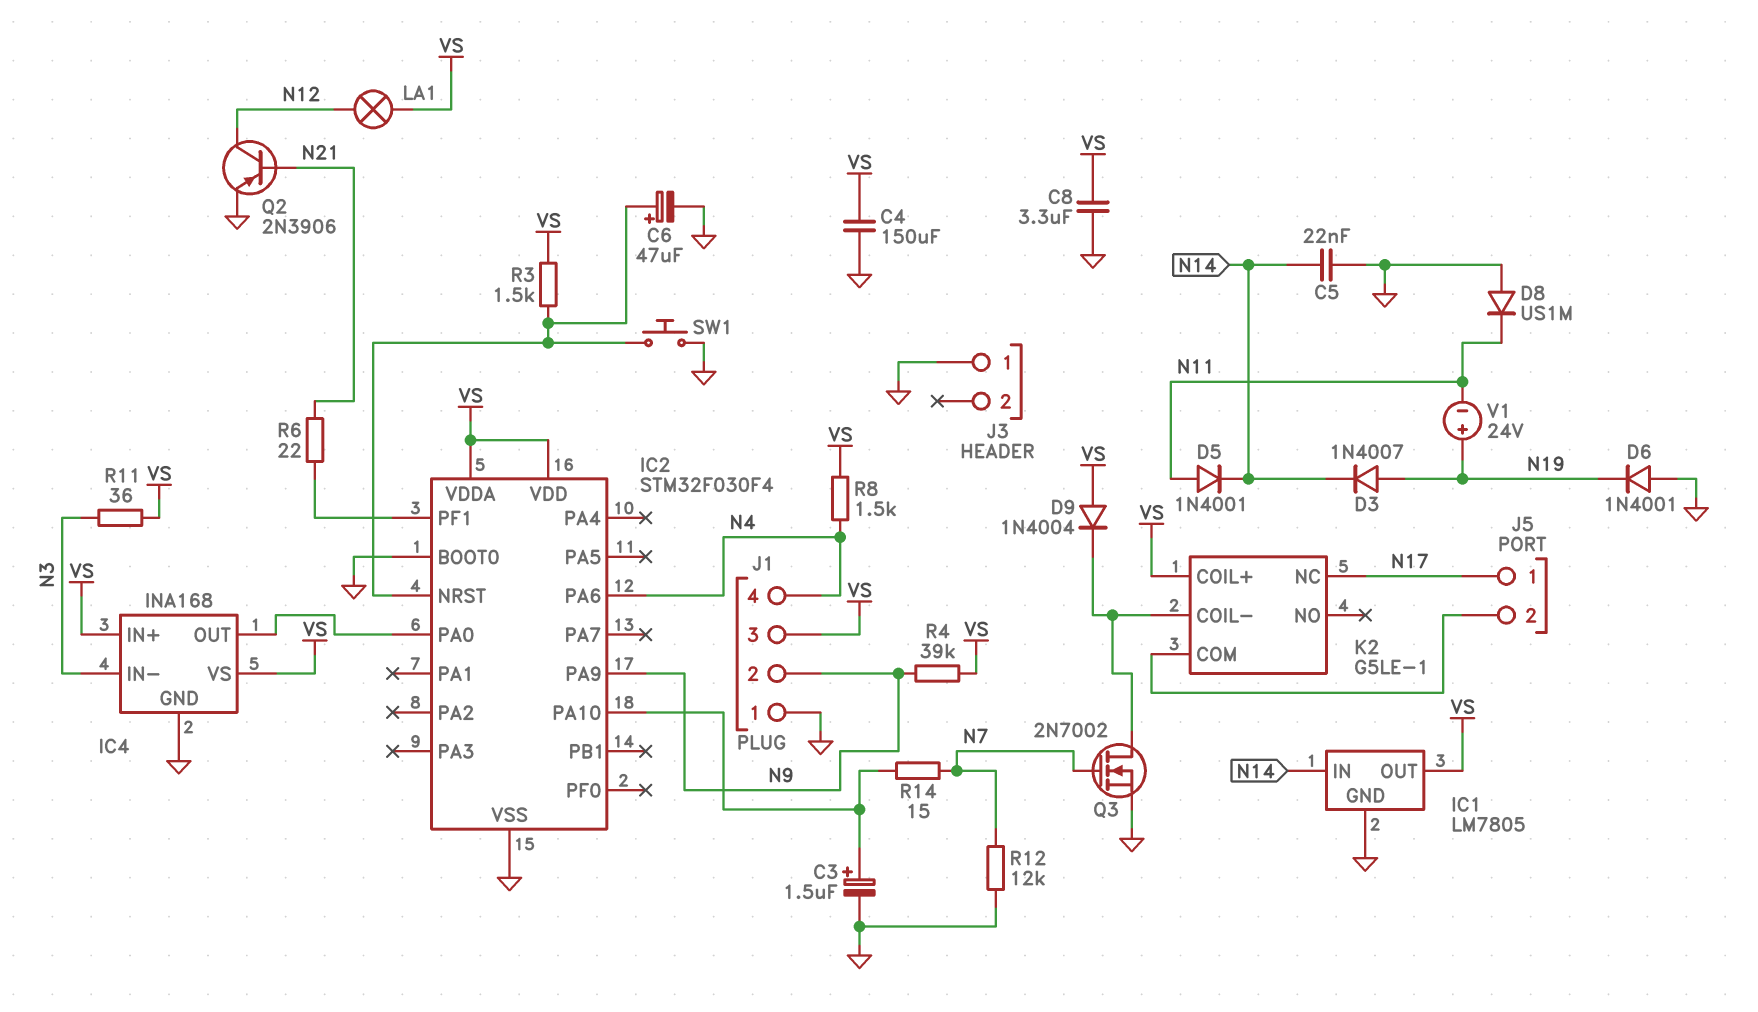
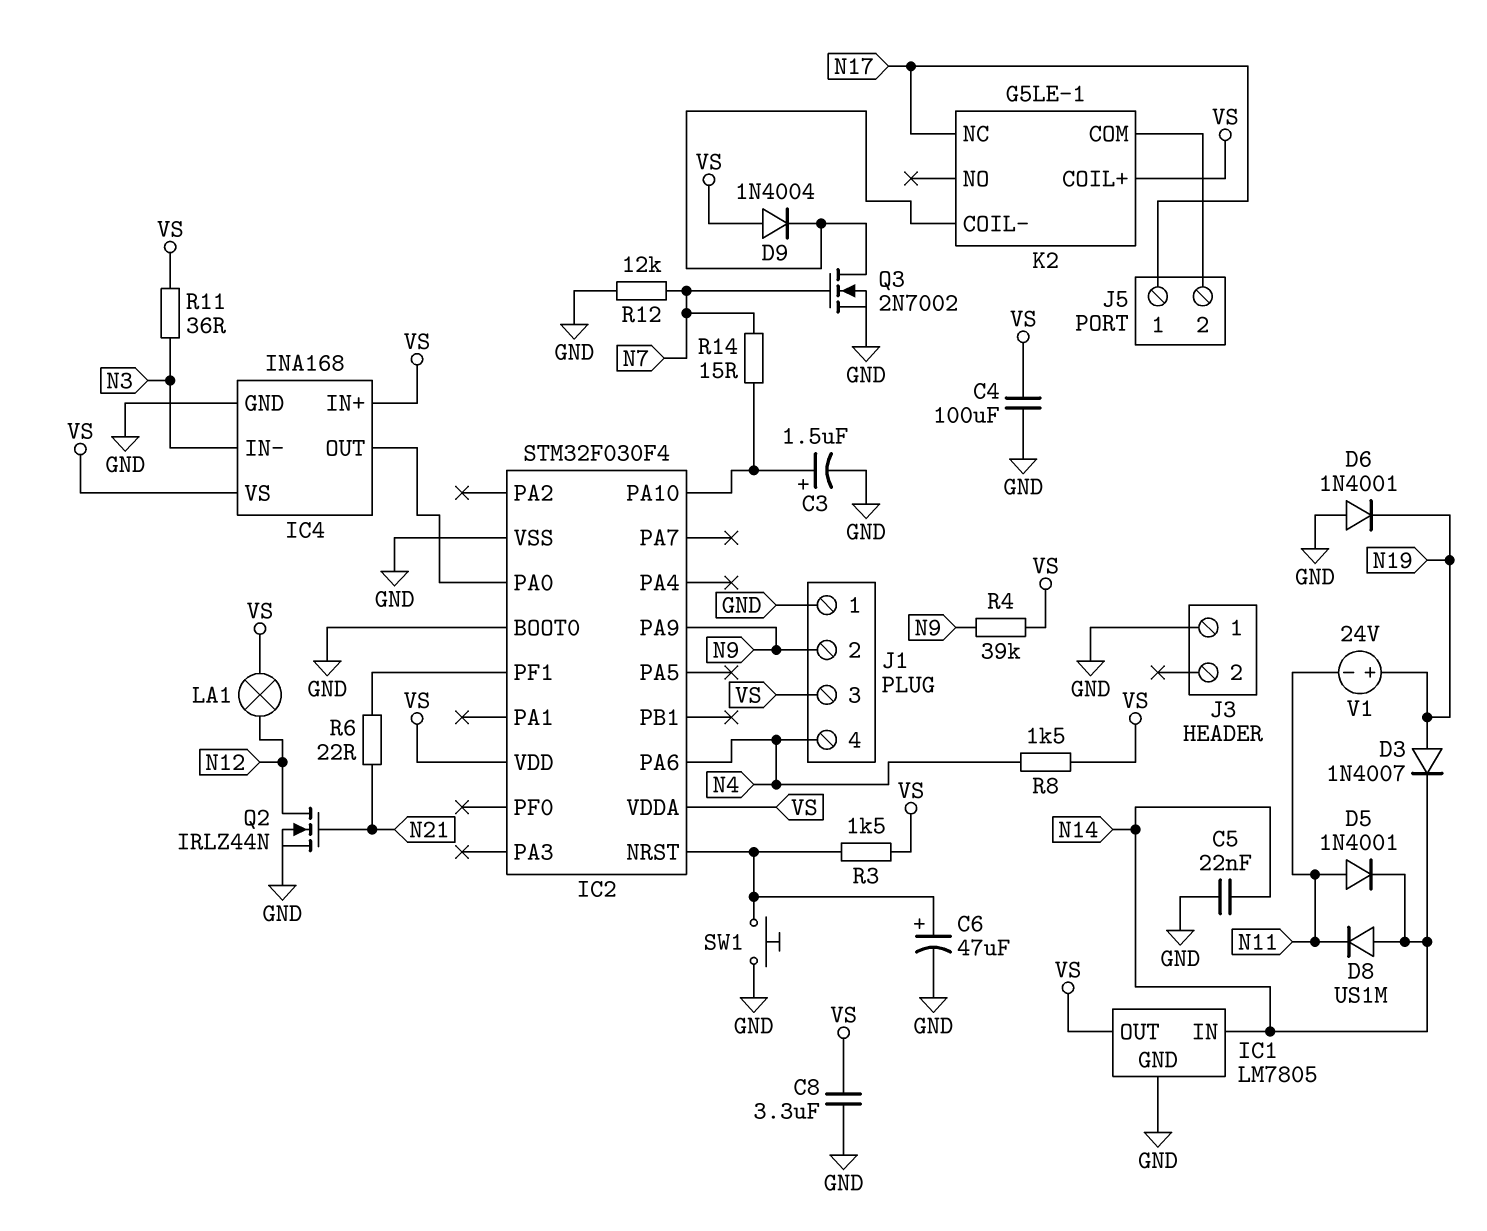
C4: 150uF (GND, VS) -> 100uF (GND, VS)
D8: diode US1M (A GND, K N11) -> diode US1M (A N14, K N11)
Q2: PNP 2N3906 (B N21, C N12, E GND) -> NMOS IRLZ44N (G N21, D N12, S GND)

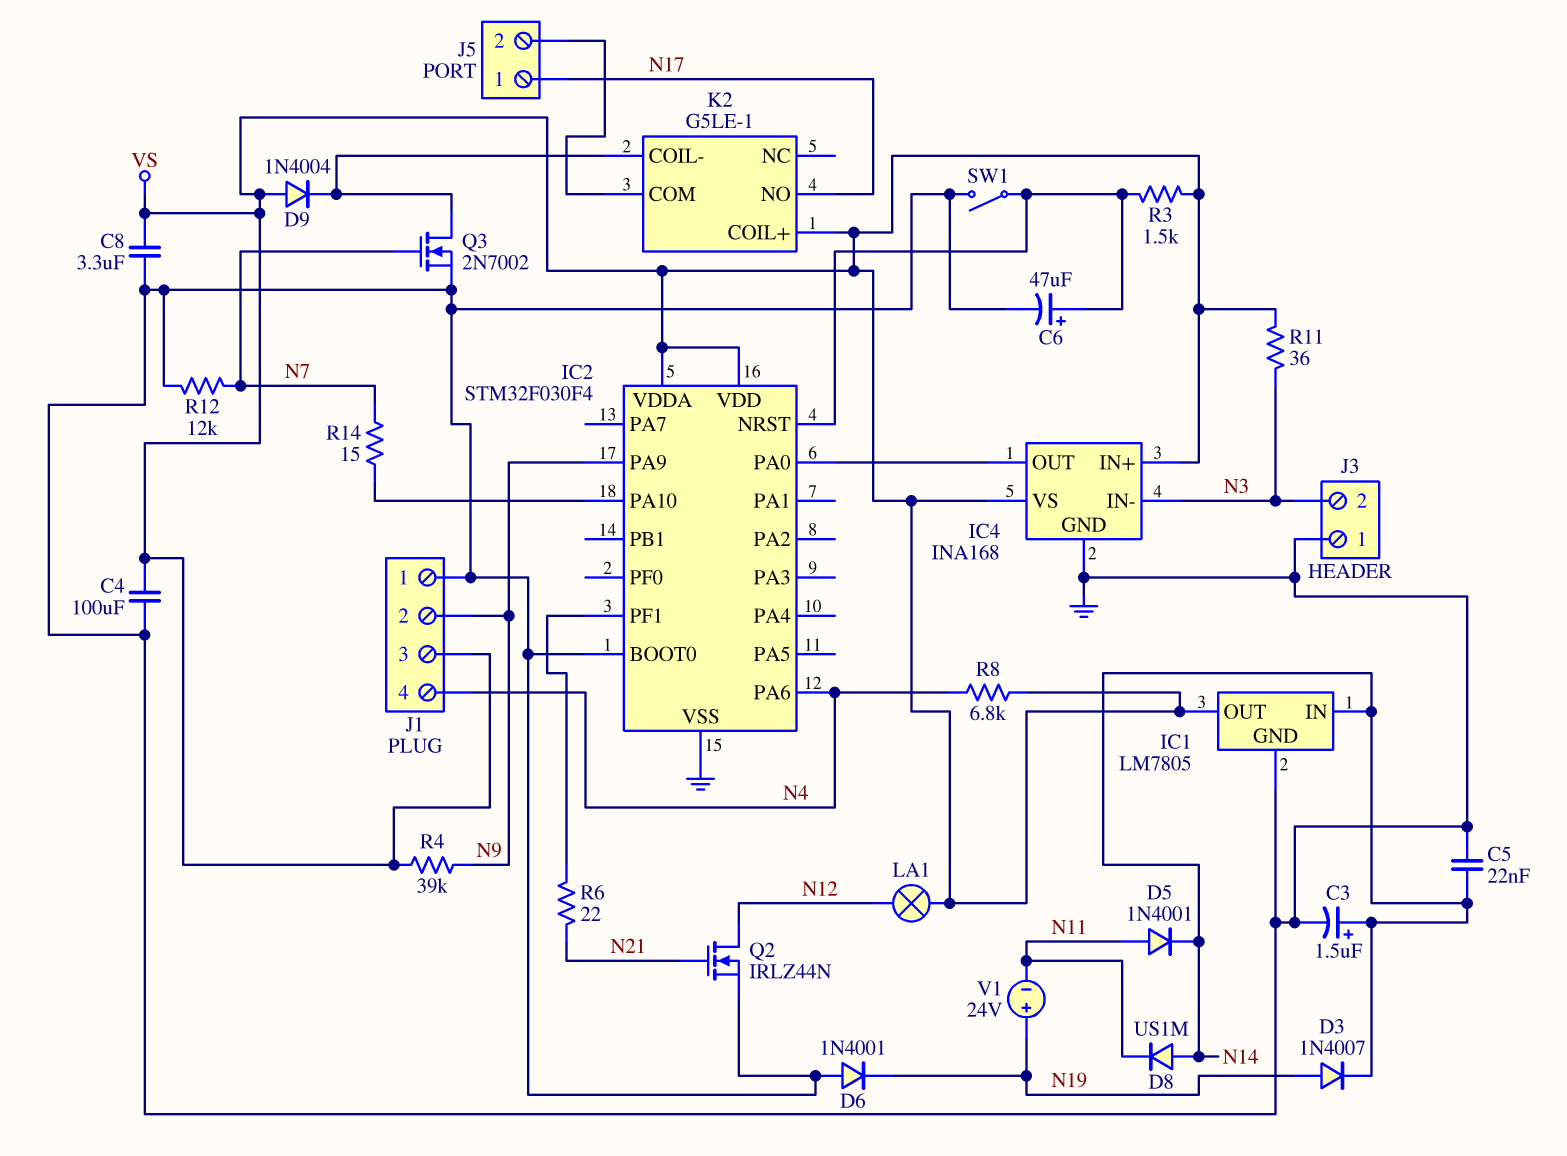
C3: 1.5uF (plus IC2/PA10, minus GND) -> 1.5uF (plus N14, minus GND)
J3 pin 2: none -> N3
K2 pin NC: N17 -> none
K2 pin NO: none -> N17
R8: 1.5k (N4, VS) -> 6.8k (N4, VS)
SW1: button (GND, IC2/NRST) -> switch (GND, IC2/NRST)

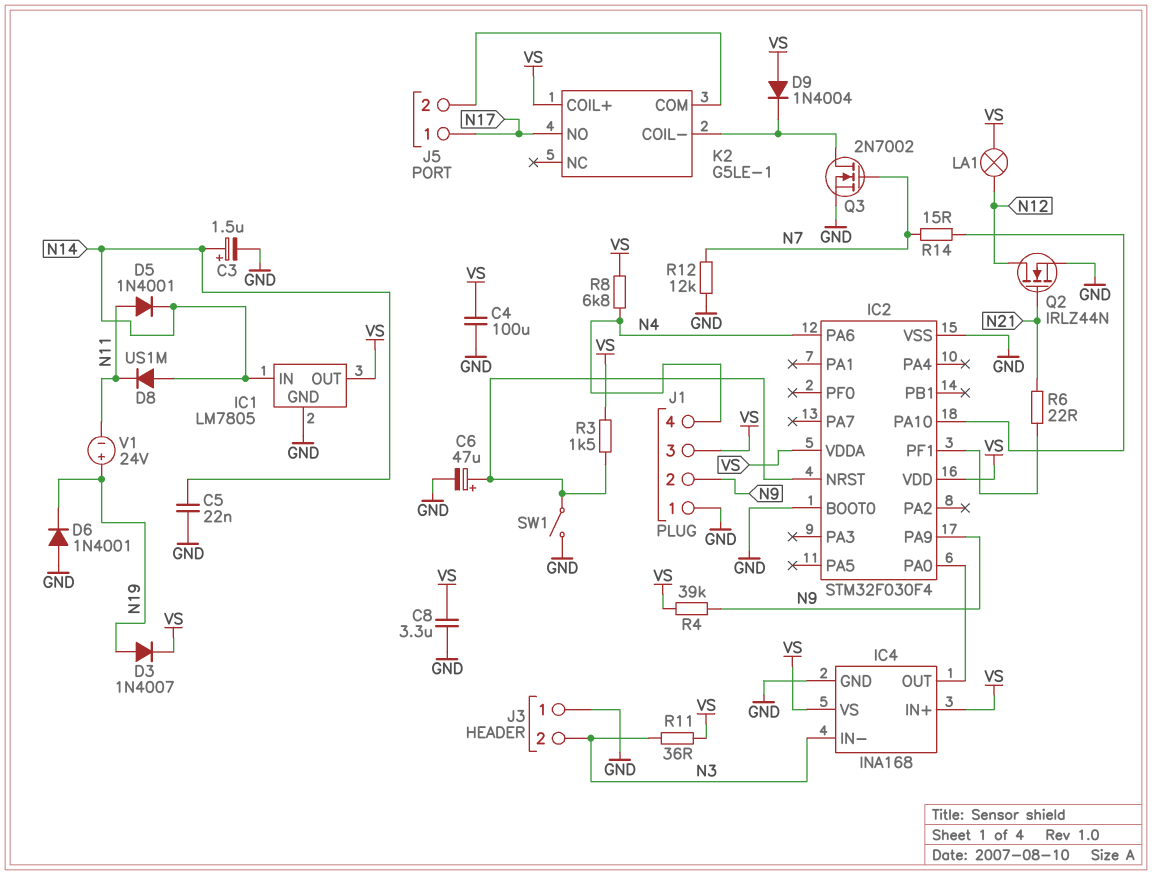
D3: diode 1N4007 (A N19, K N14) -> diode 1N4007 (A N19, K VS)

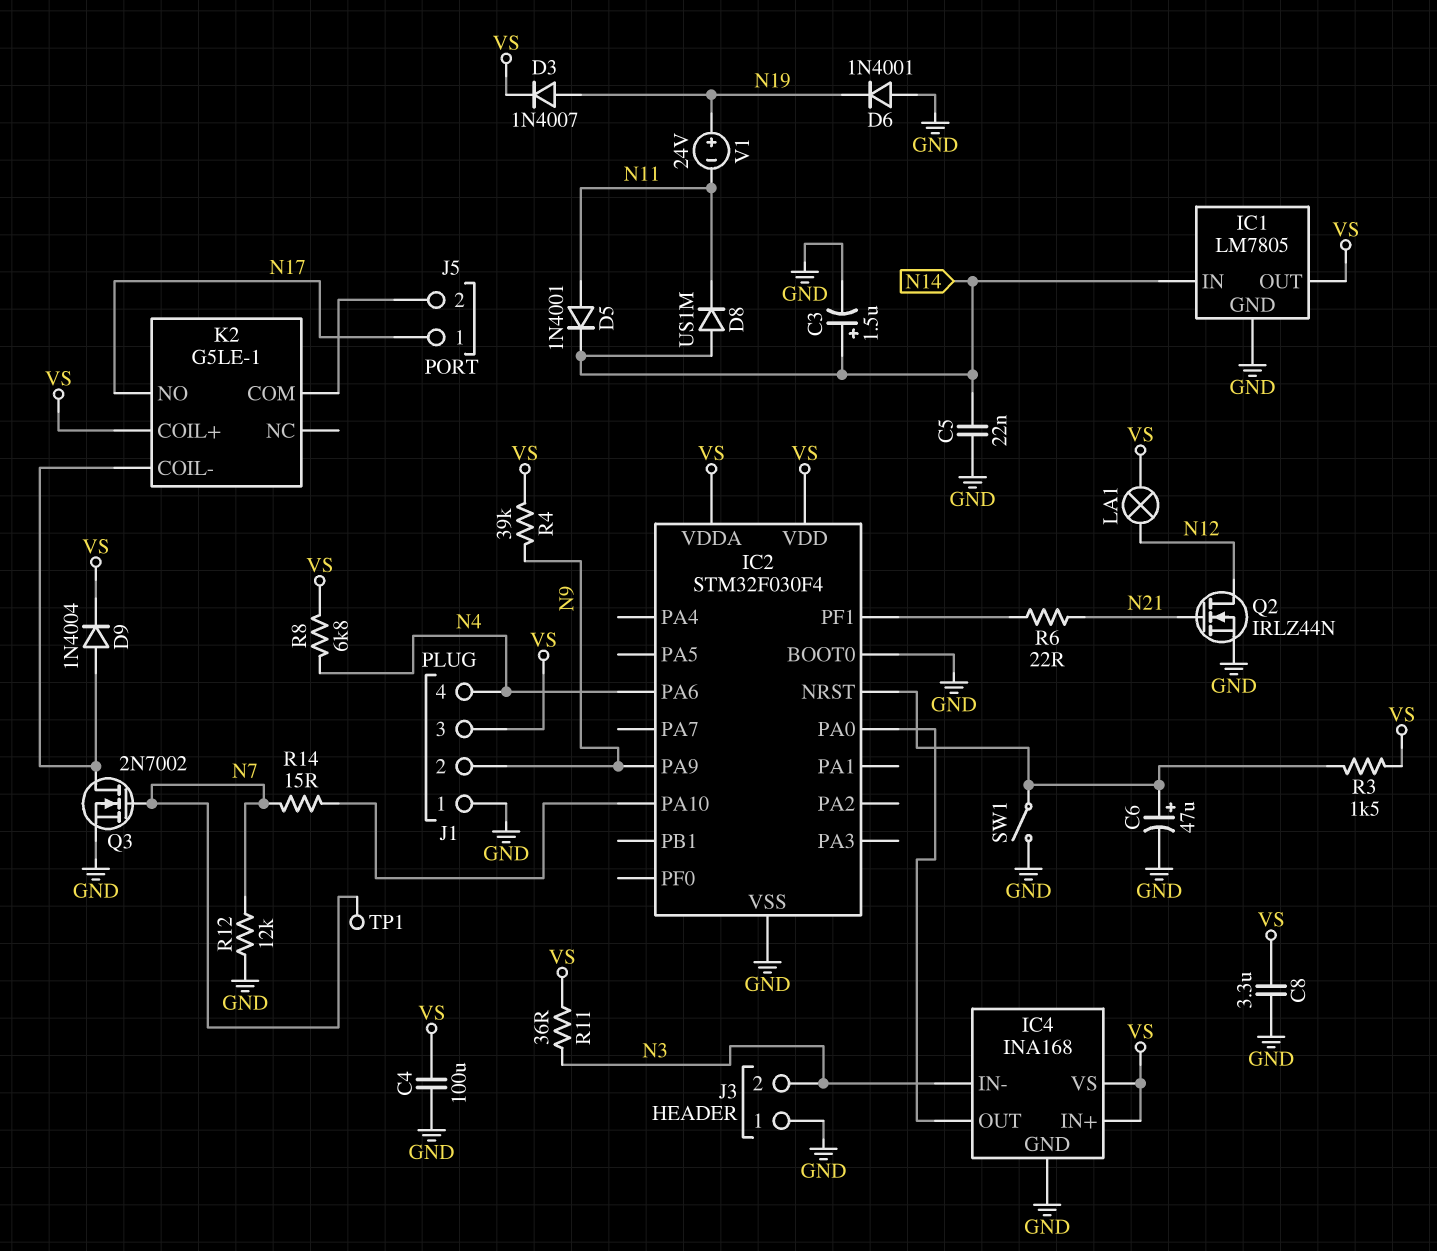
D9: diode 1N4004 (A VS, K K2/COIL-) -> diode 1N4004 (A K2/COIL-, K VS)
TP1: none -> test point (N7)

